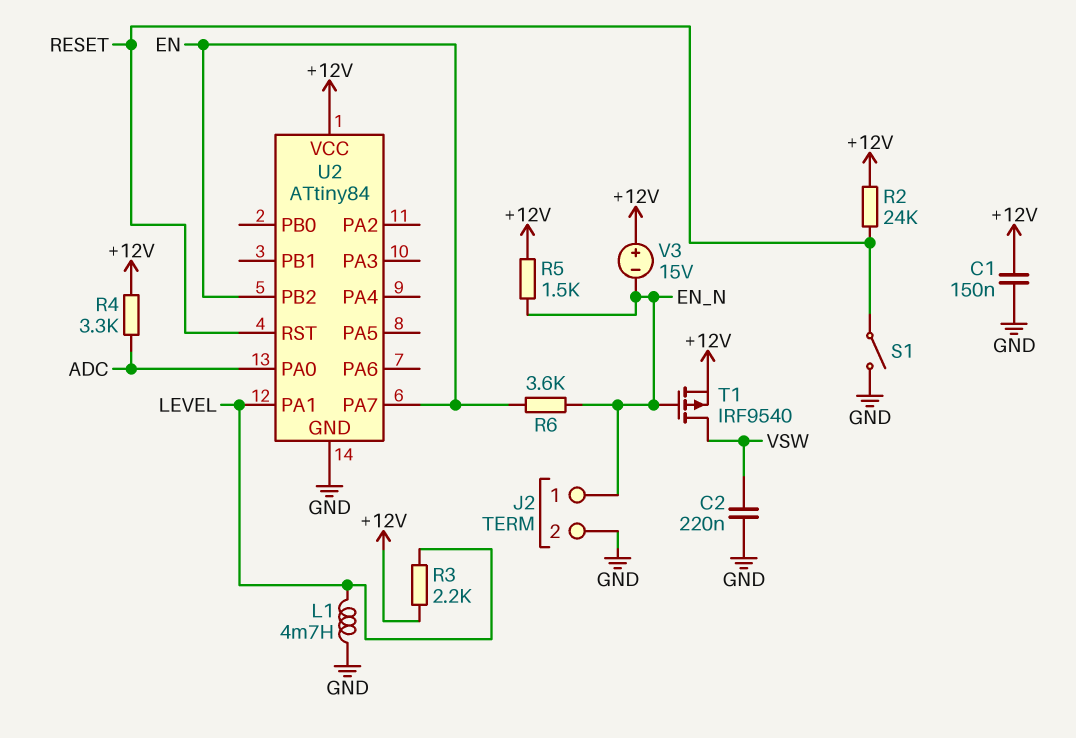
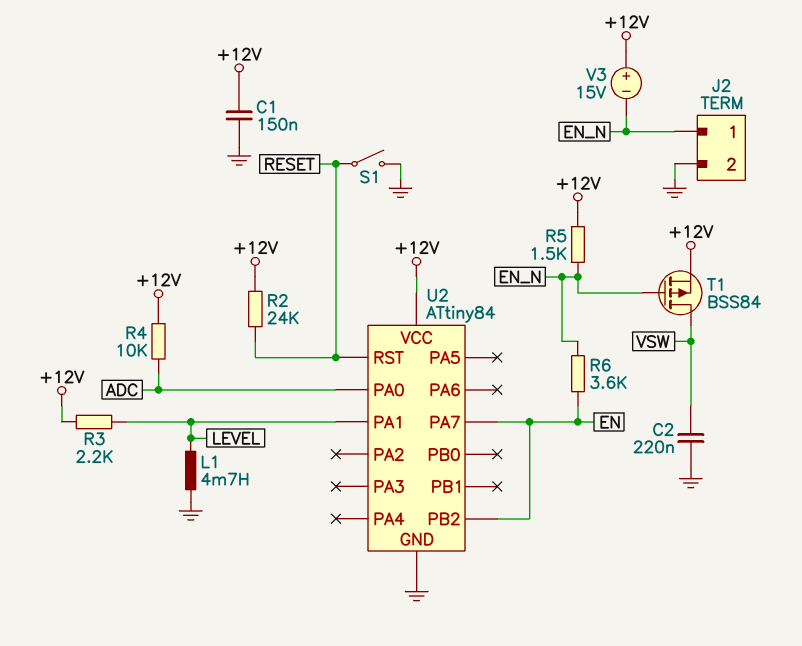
R4: 3.3k (+12V, ADC) -> 10k (+12V, ADC)
T1: PMOS IRF9540 (G EN_N, D VSW, S +12V) -> PMOS BSS84 (G EN_N, D VSW, S +12V)

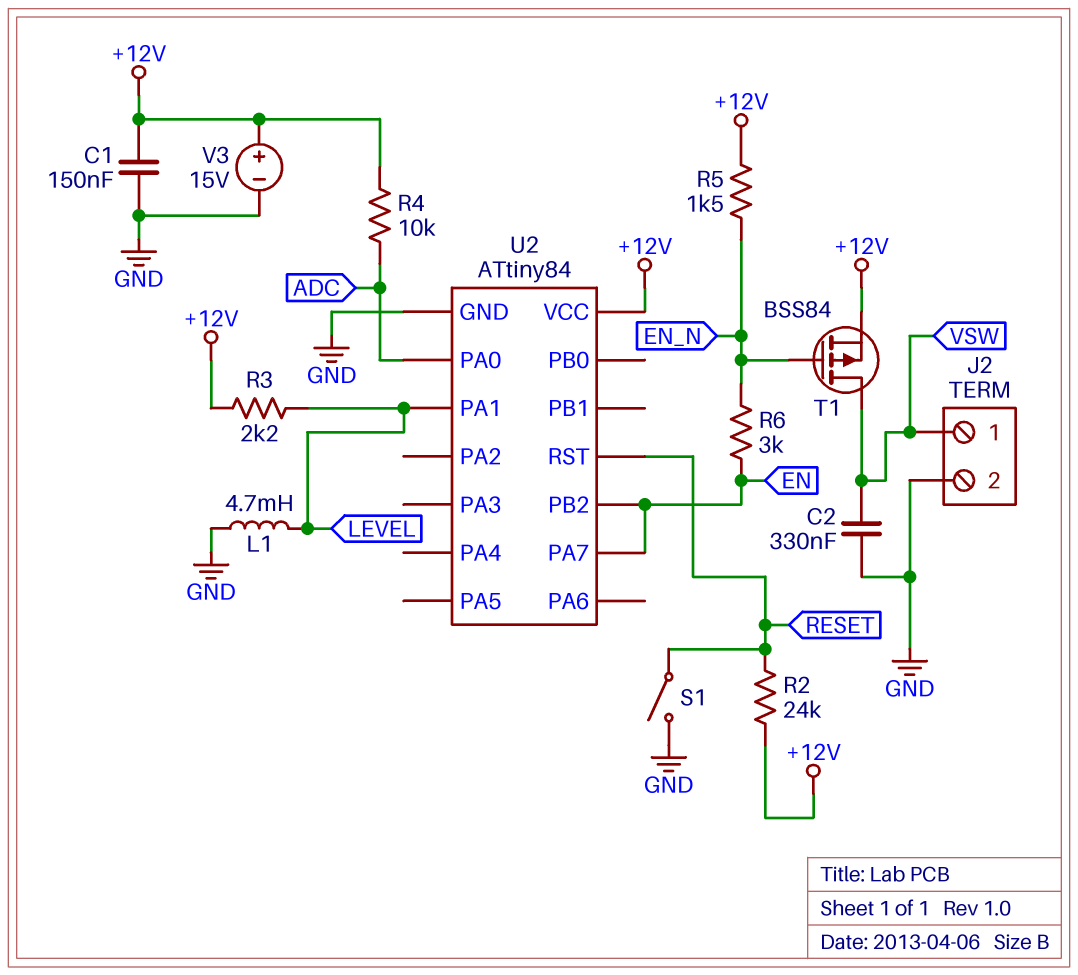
C2: 220nF (GND, VSW) -> 330nF (GND, VSW)
J2 pin 1: EN_N -> VSW
R6: 3.6k (EN, EN_N) -> 3k (EN, EN_N)
V3: 15V (plus +12V, minus EN_N) -> 15V (plus +12V, minus GND)

